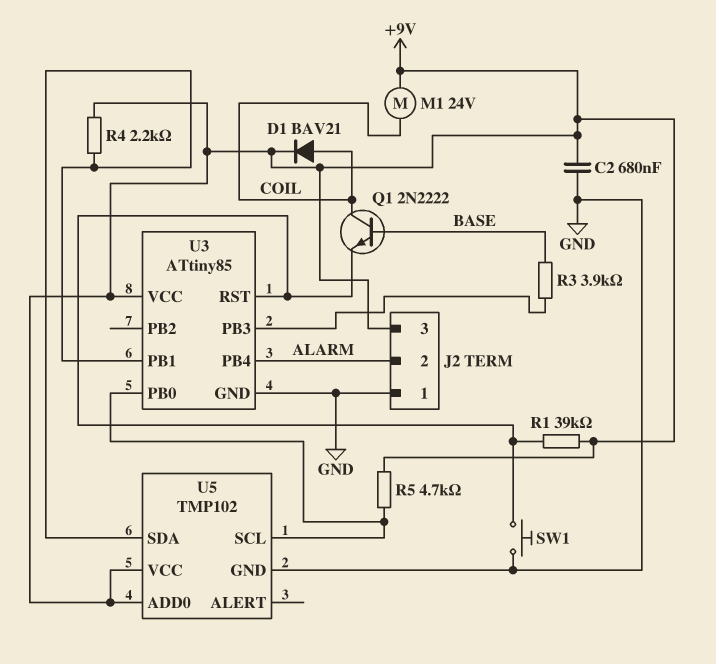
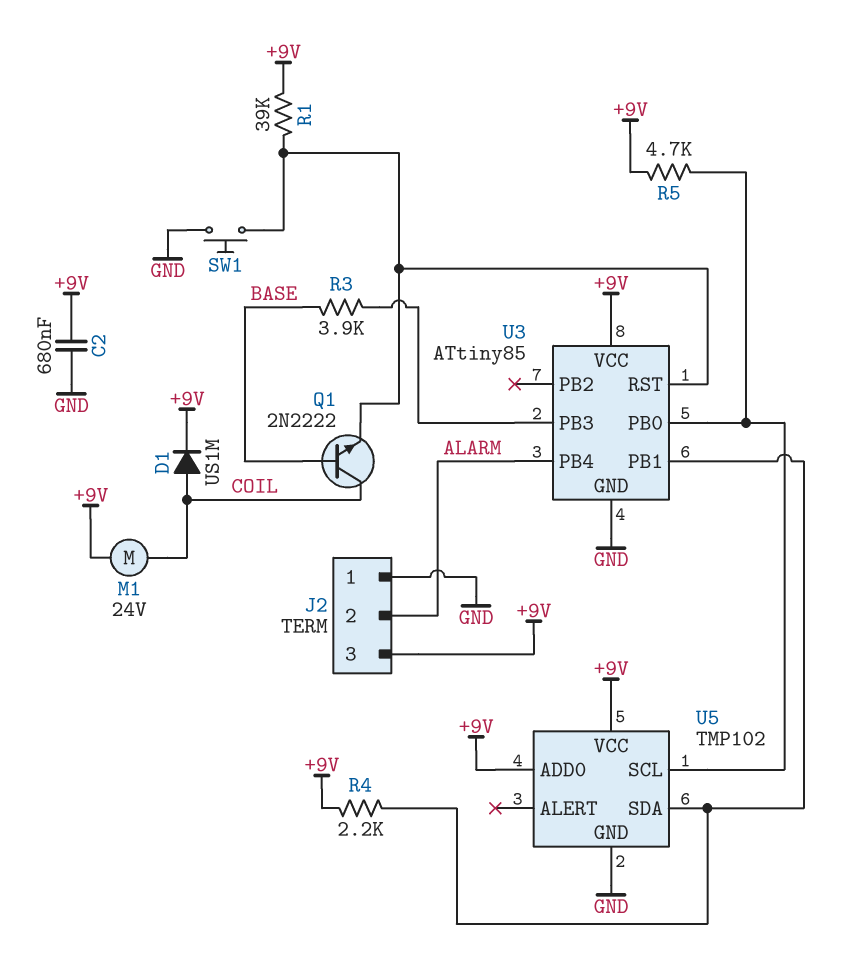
D1: diode BAV21 (A COIL, K +9V) -> diode US1M (A COIL, K +9V)

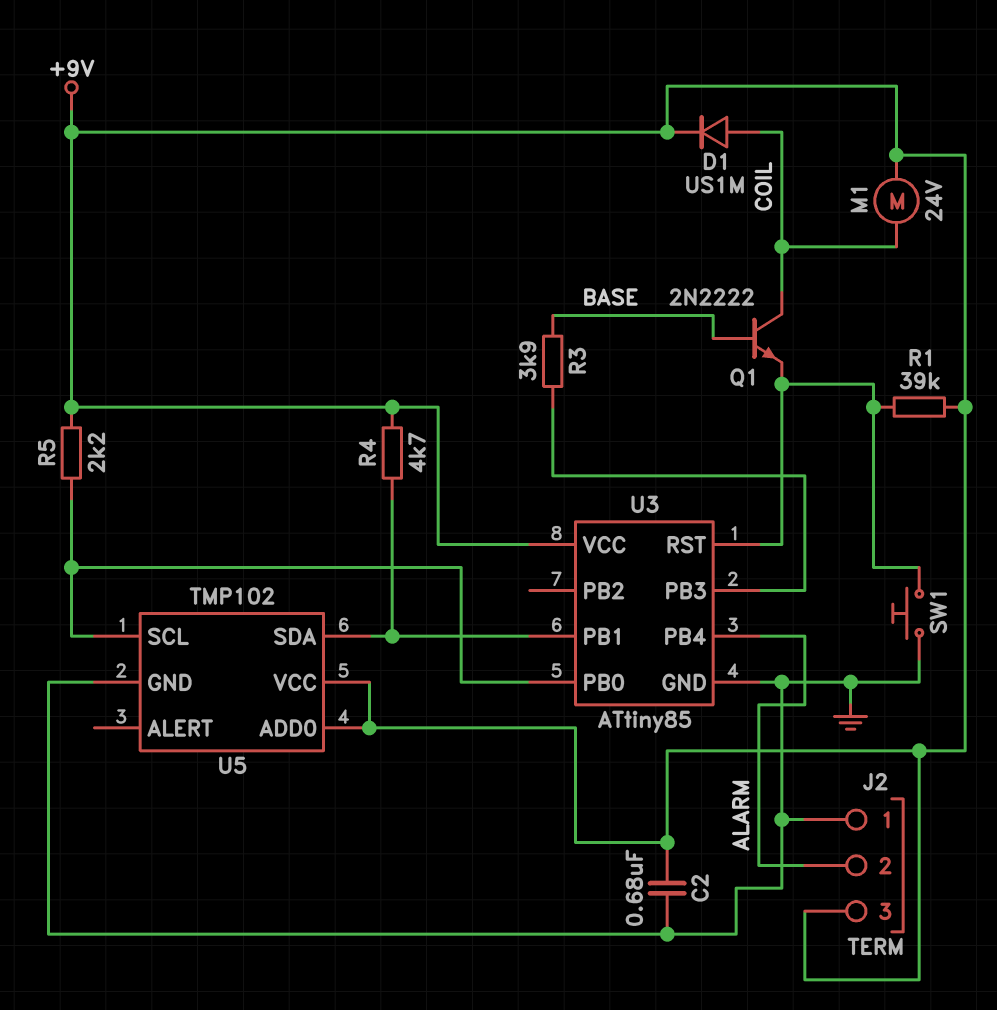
R4: 2.2k (+9V, U3/PB1) -> 4.7k (+9V, U3/PB1)
R5: 4.7k (+9V, U3/PB0) -> 2.2k (+9V, U3/PB0)

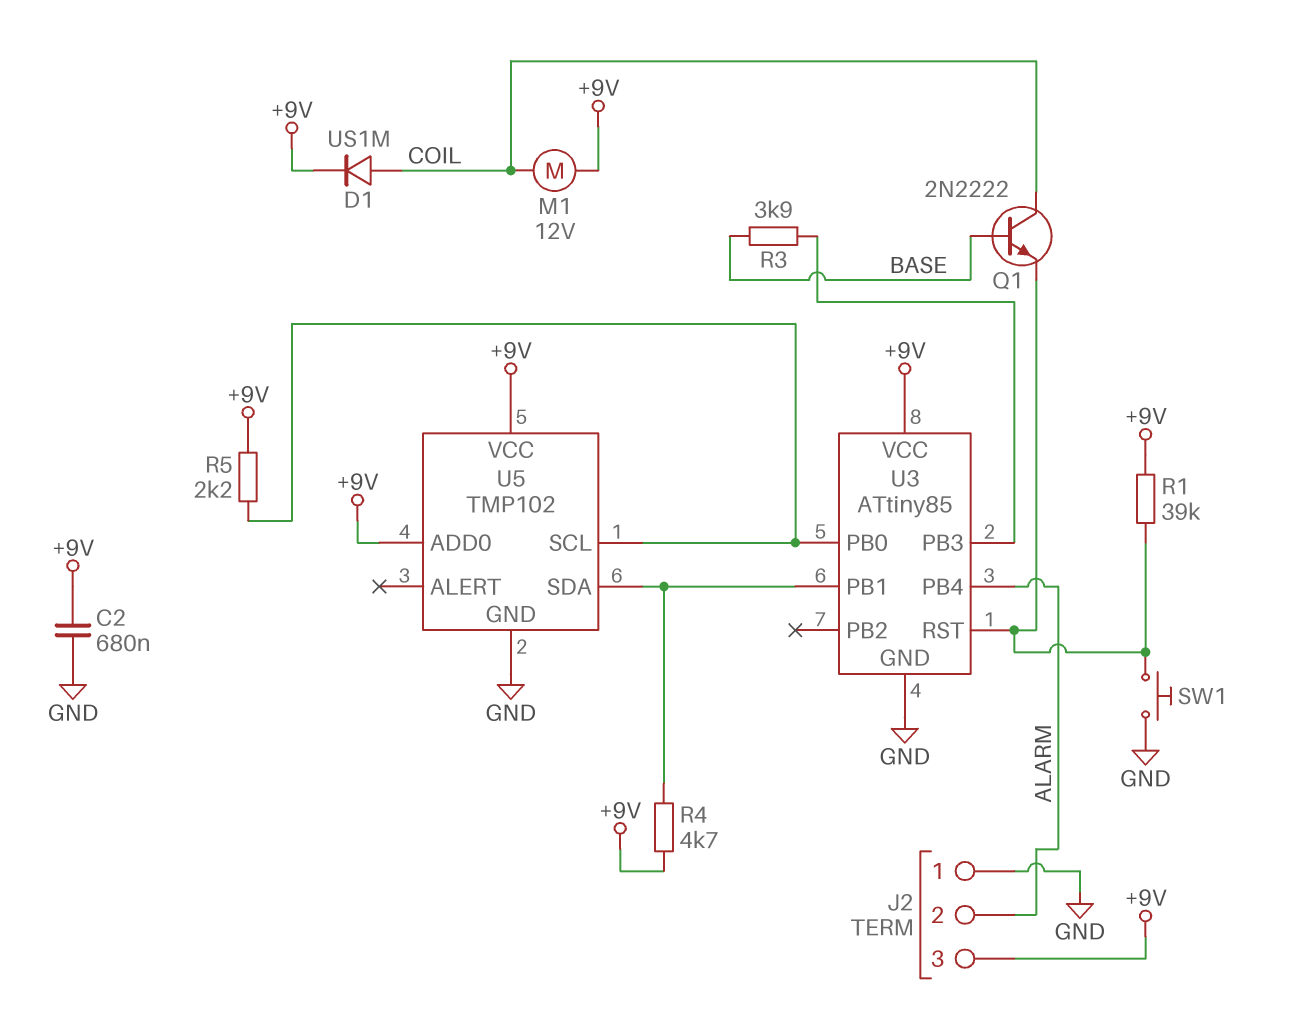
M1: motor 24V (+9V, COIL) -> motor 12V (+9V, COIL)

